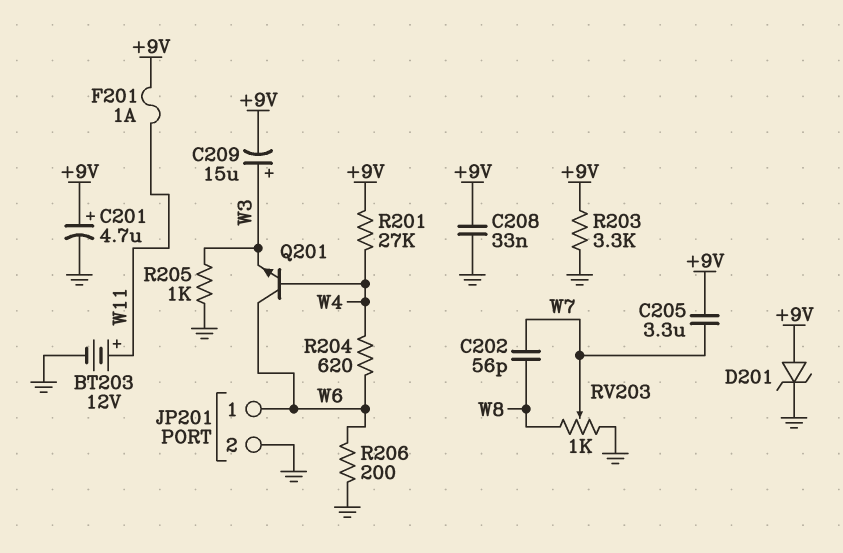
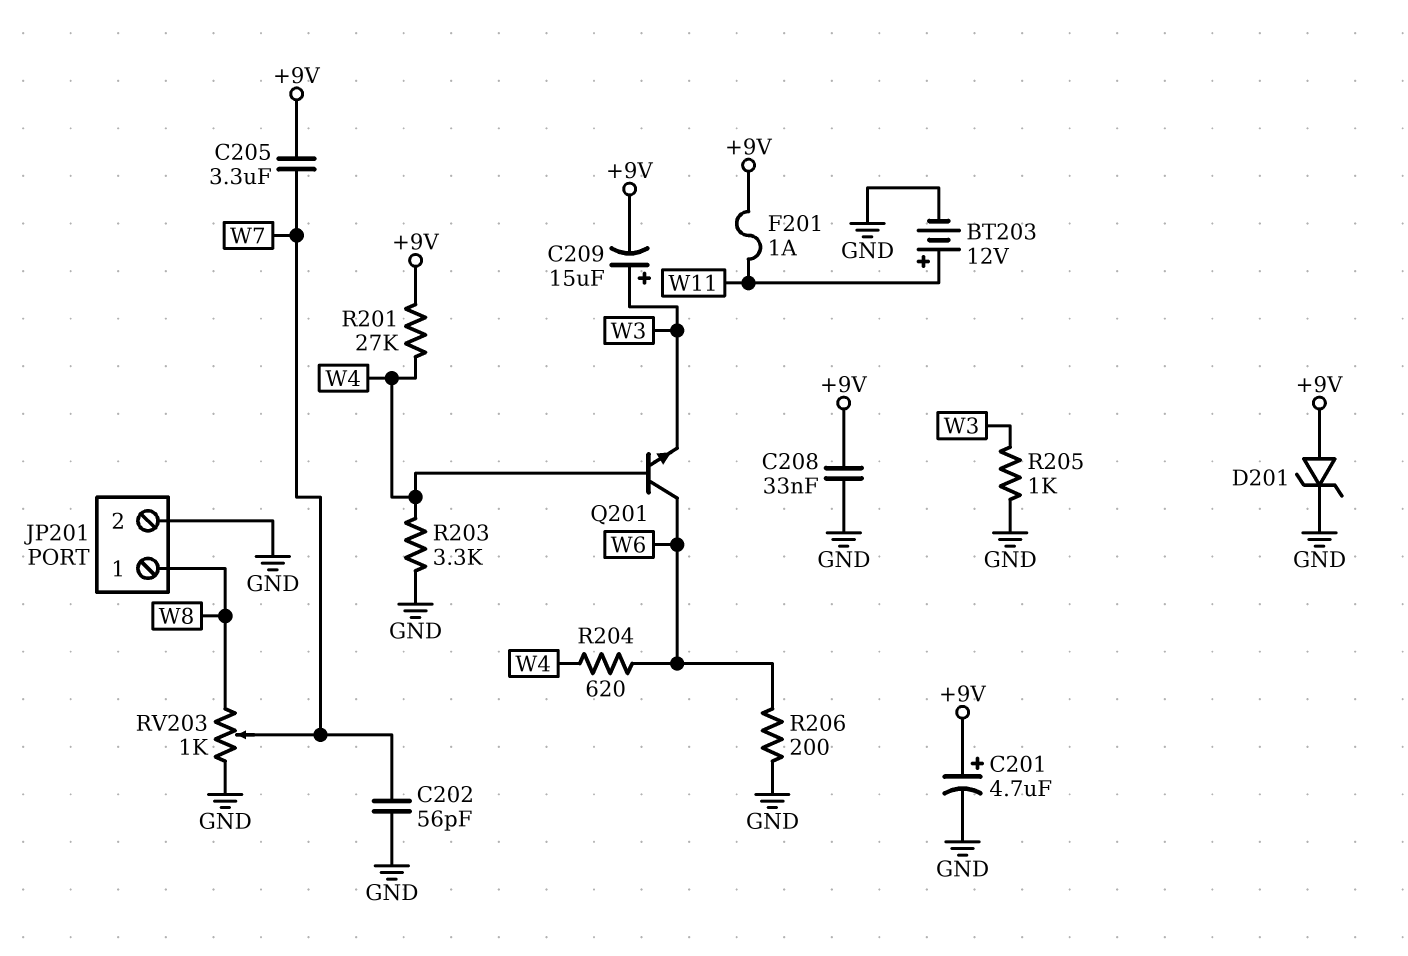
C202: 56pF (W7, W8) -> 56pF (GND, W7)
JP201 pin 1: W6 -> W8
R203: 3.3k (+9V, GND) -> 3.3k (GND, W4)

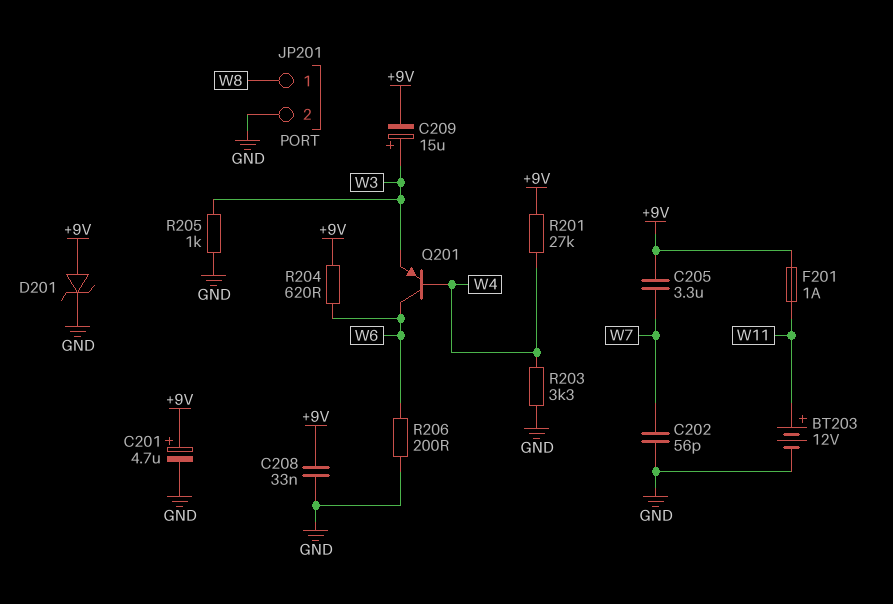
Q201: NPN (B W4, C W6, E W3) -> PNP (B W4, C W6, E W3)
R204: 620 (W4, W6) -> 620 (+9V, W6)
RV203: 1k (GND, W8, wiper W7) -> none

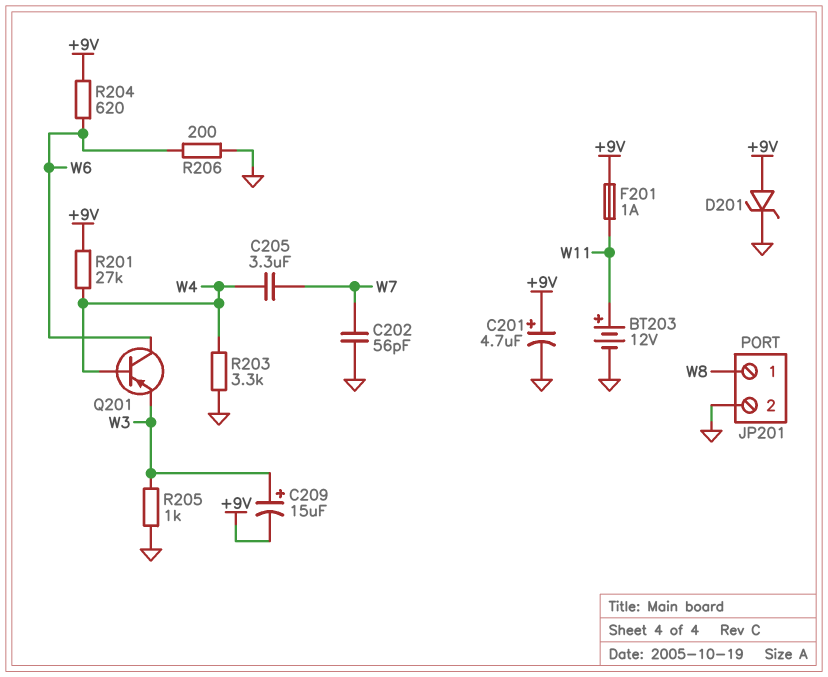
C205: 3.3uF (+9V, W7) -> 3.3uF (W4, W7)
C208: 33nF (+9V, GND) -> none

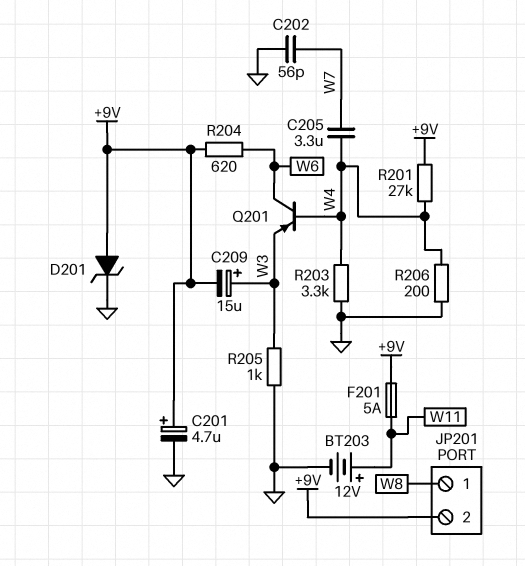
F201: 1A (+9V, W11) -> 5A (+9V, W11)
JP201 pin 2: GND -> +9V
R206: 200 (GND, W6) -> 200 (GND, W4)

